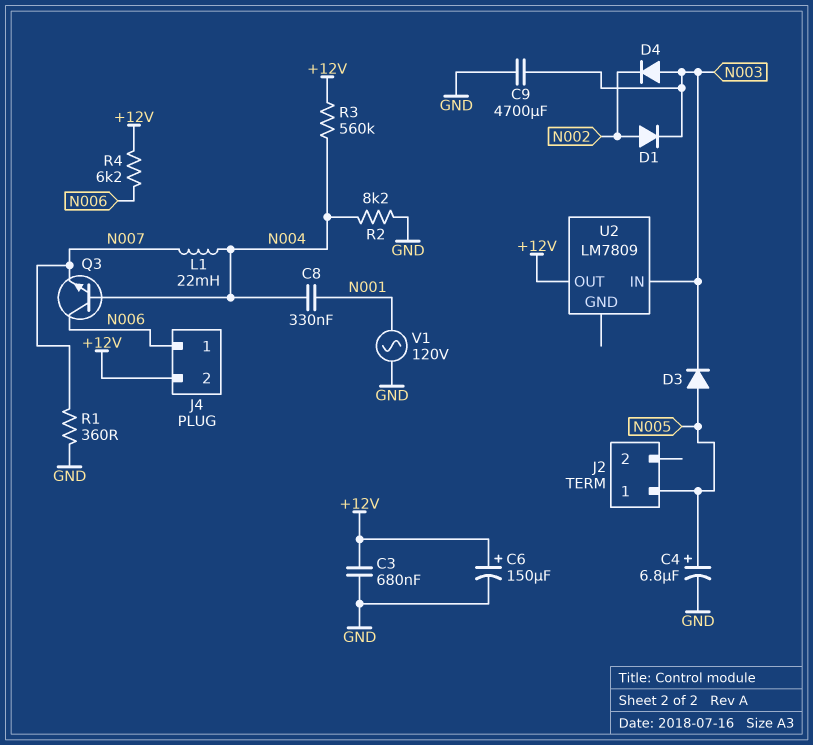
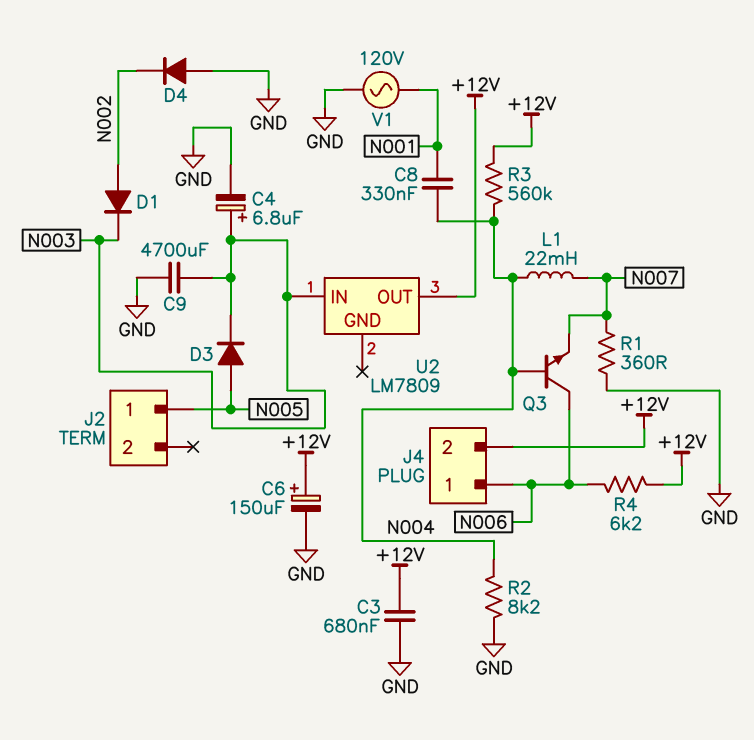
C4: 6.8uF (plus N005, minus GND) -> 6.8uF (plus N003, minus GND)
D4: diode (A N003, K N002) -> diode (A GND, K N002)

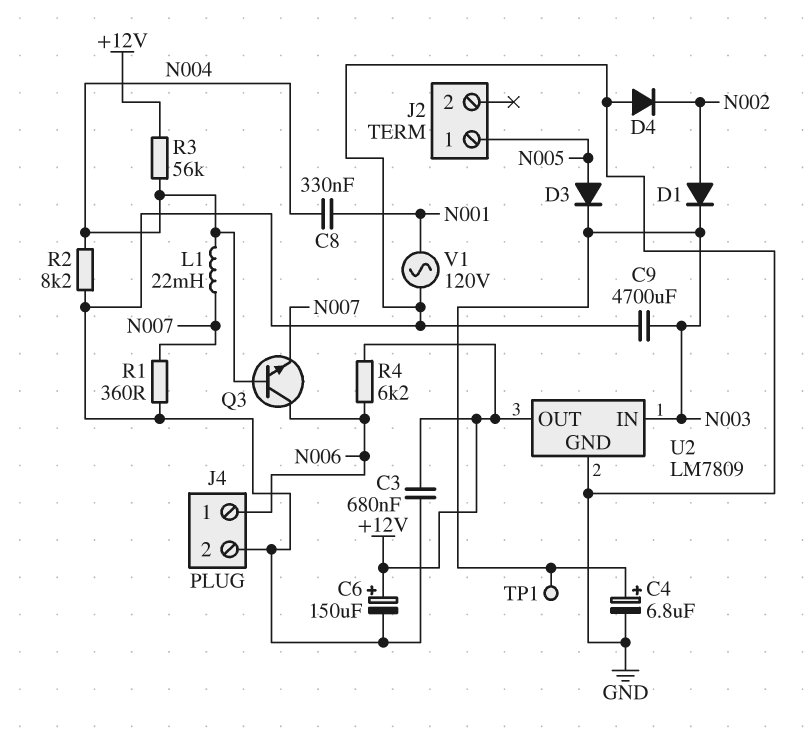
J4 pin 2: +12V -> GND
R3: 560k (+12V, N004) -> 56k (+12V, N004)
TP1: none -> test point (N003)
U2 pin GND: none -> GND

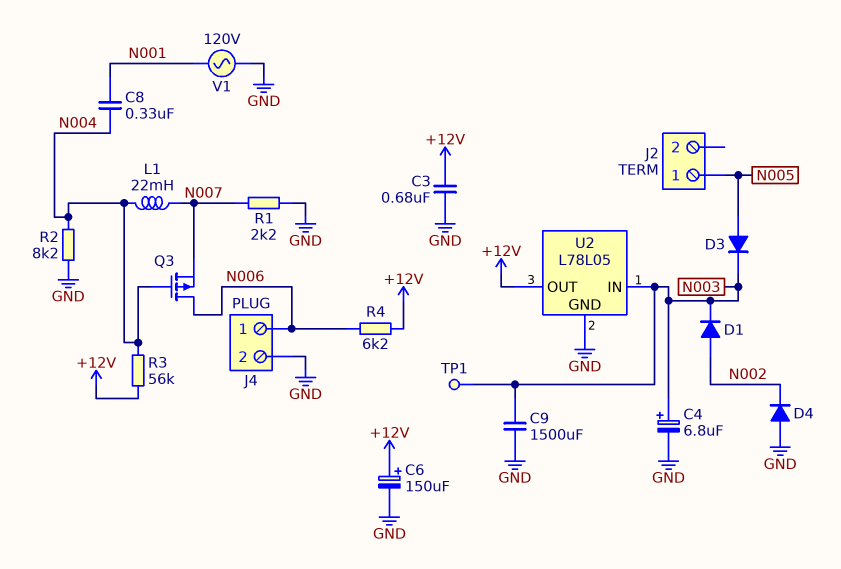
C9: 4700uF (GND, N003) -> 1500uF (GND, N003)
Q3: NPN (B N004, C N006, E N007) -> PMOS (G N004, D N006, S N007)
R1: 360 (GND, N007) -> 2.2k (GND, N007)
U2: LM7809 -> L78L05

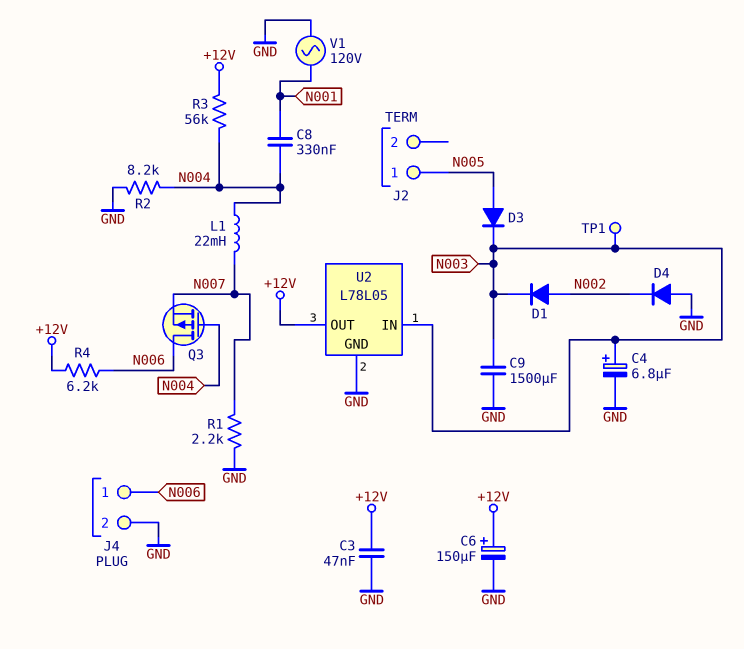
C3: 680nF (+12V, GND) -> 47nF (+12V, GND)

